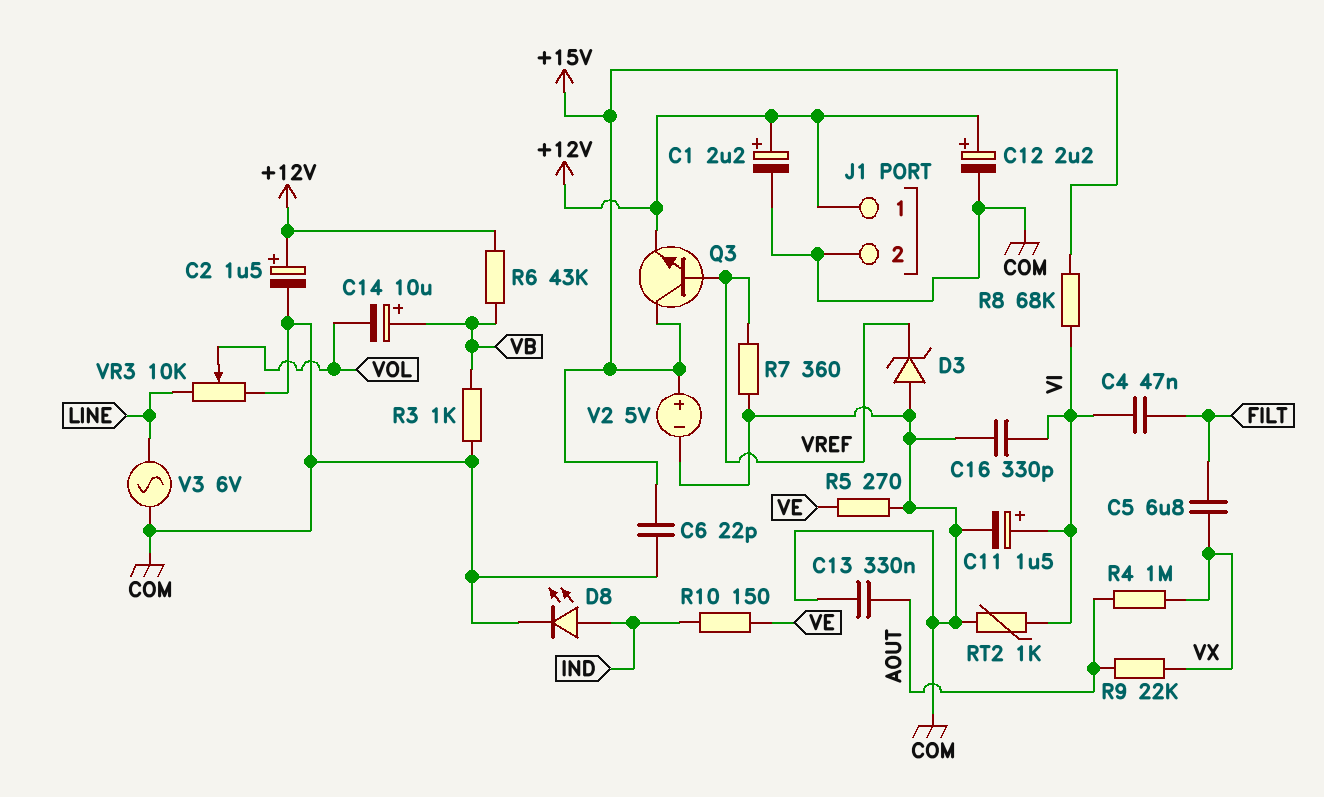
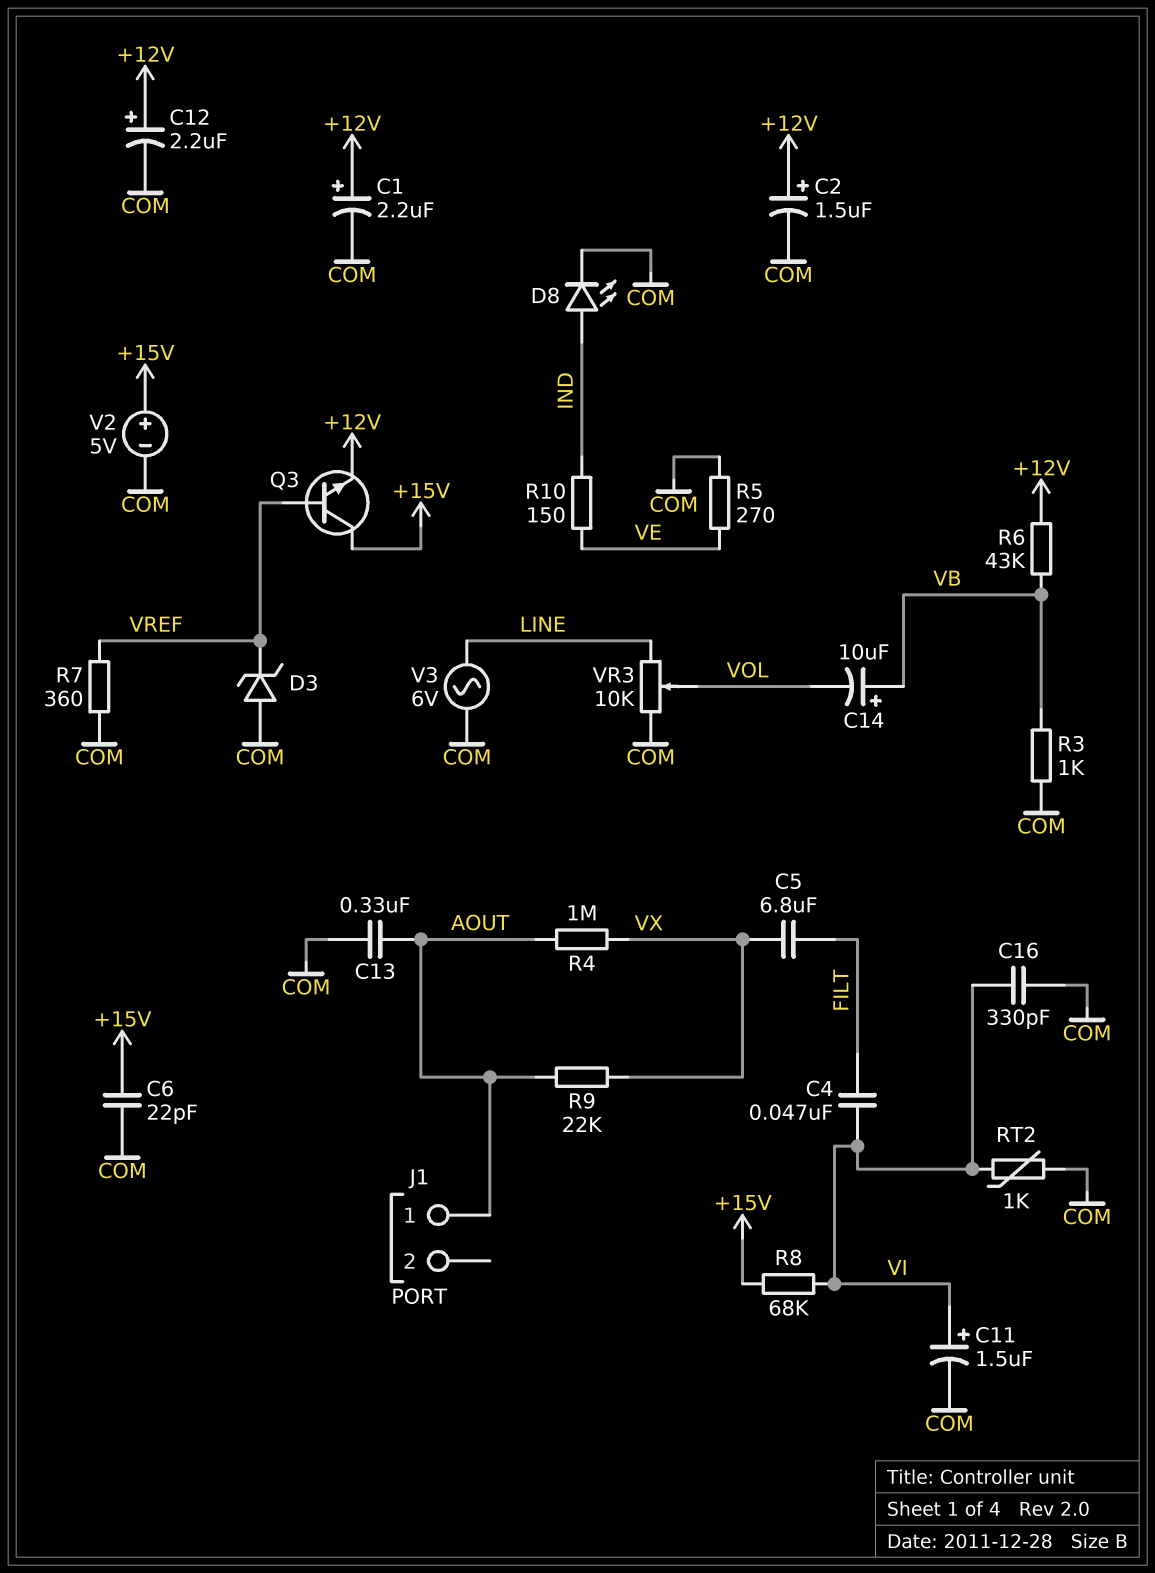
J1 pin 1: +12V -> AOUT
J1 pin 2: COM -> none

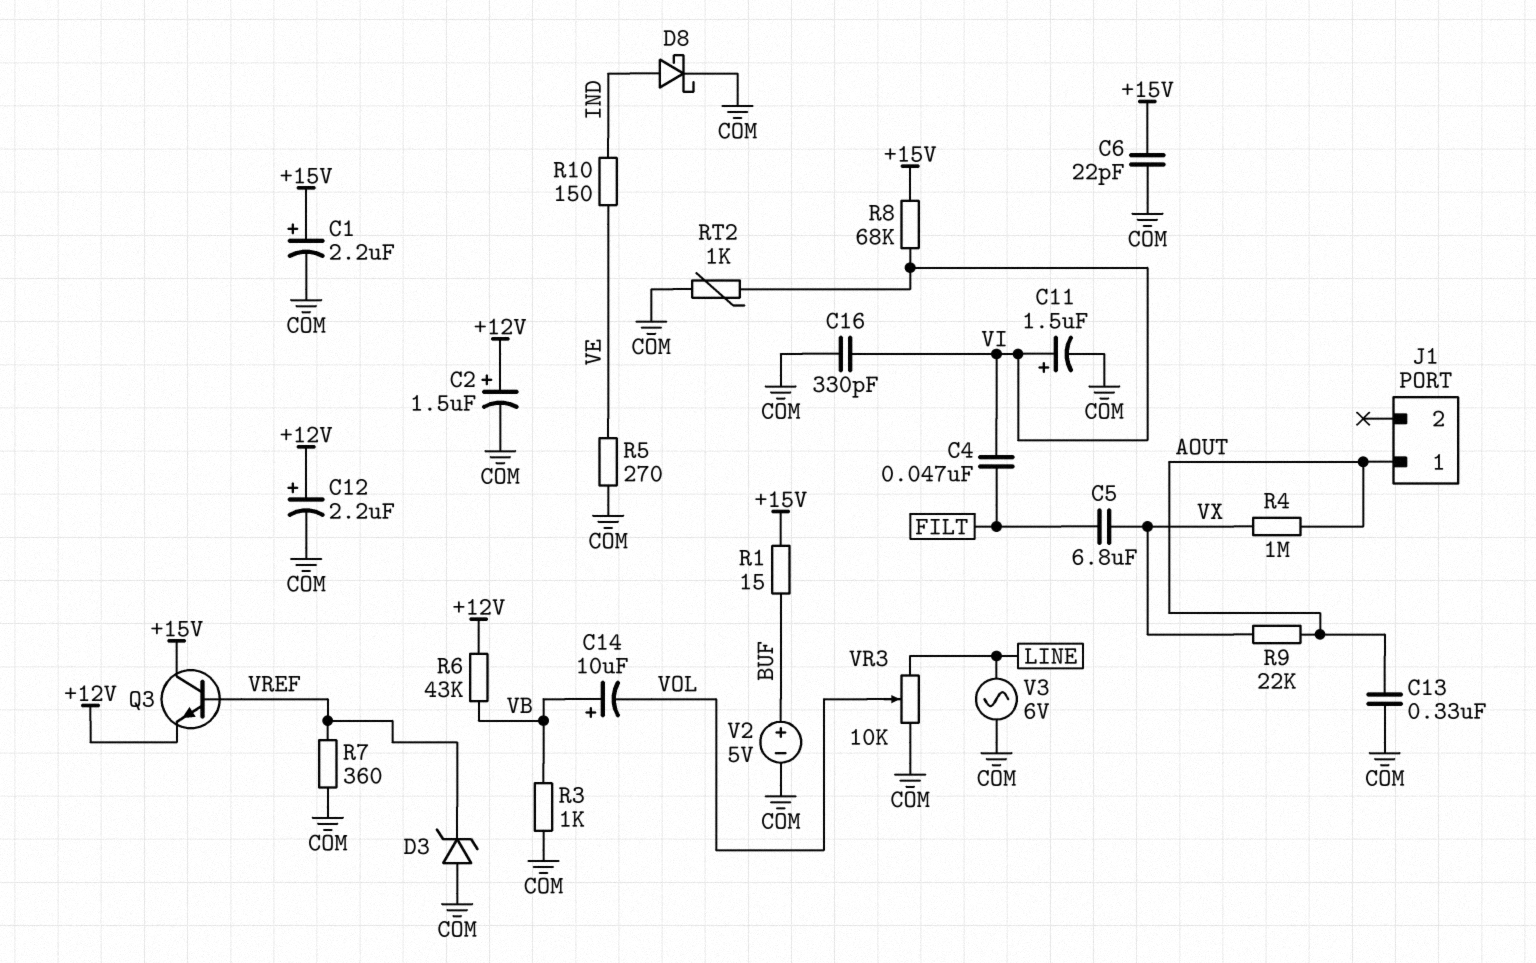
C1: 2.2uF (plus +12V, minus COM) -> 2.2uF (plus +15V, minus COM)
D8: LED (A IND, K COM) -> schottky (A IND, K COM)
R1: none -> 15 (+15V, BUF)
V2: 5V (plus +15V, minus COM) -> 5V (plus BUF, minus COM)

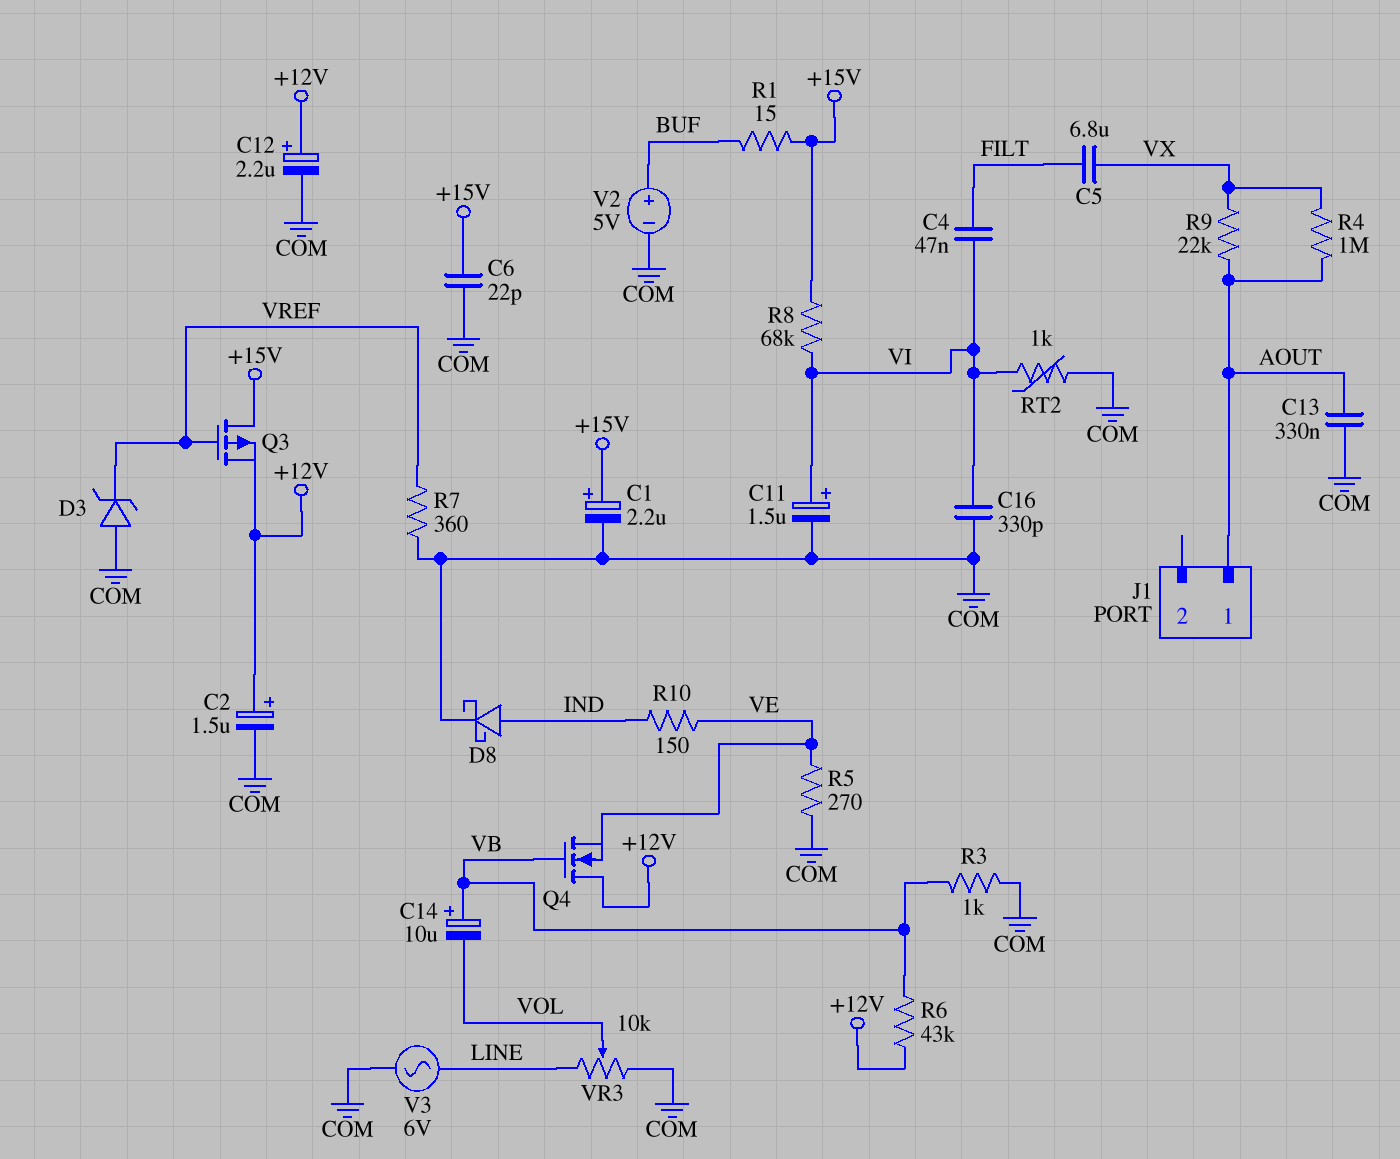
Q3: NPN (B VREF, C +15V, E +12V) -> PMOS (G VREF, D +15V, S +12V)
Q4: none -> NMOS (G VB, D +12V, S VE)

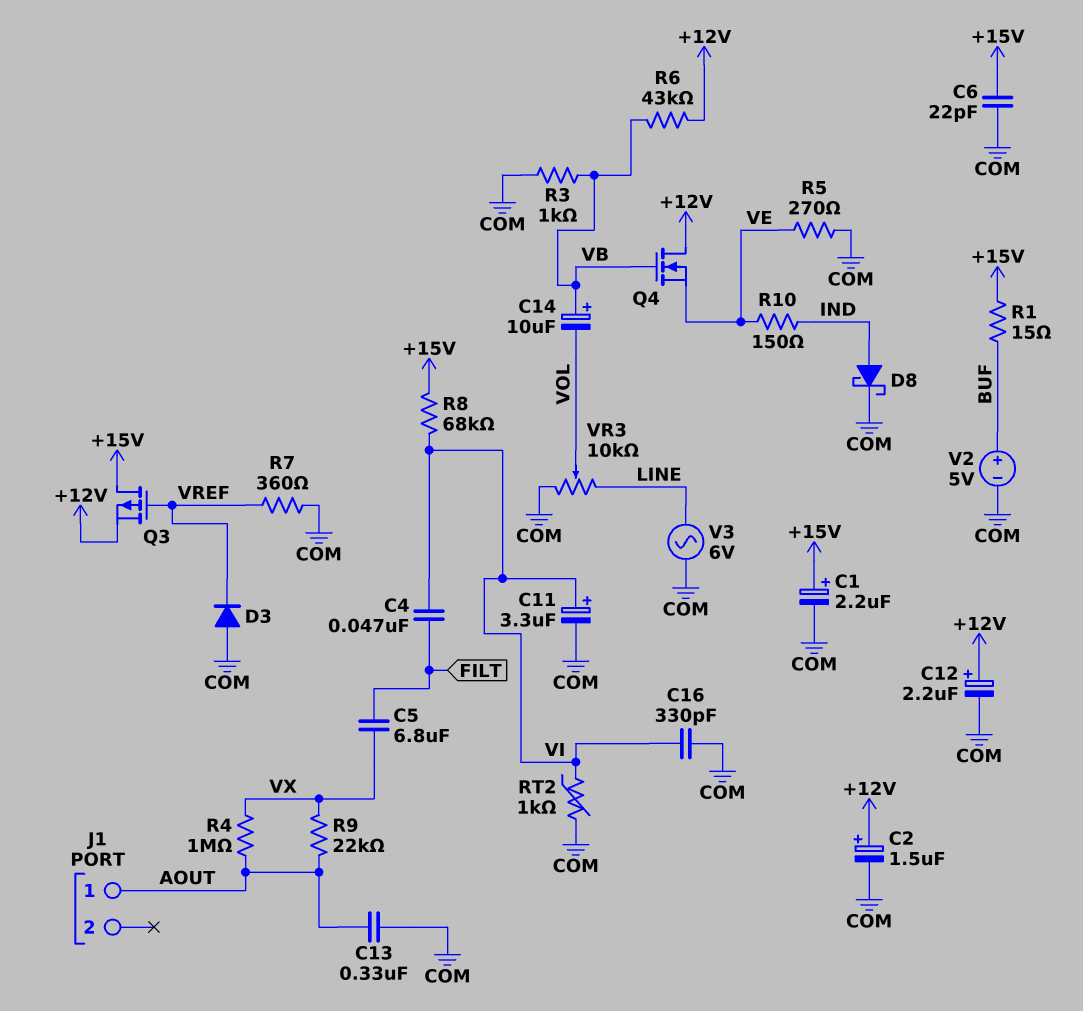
C11: 1.5uF (plus VI, minus COM) -> 3.3uF (plus VI, minus COM)
D3: zener (A COM, K VREF) -> diode (A COM, K VREF)

